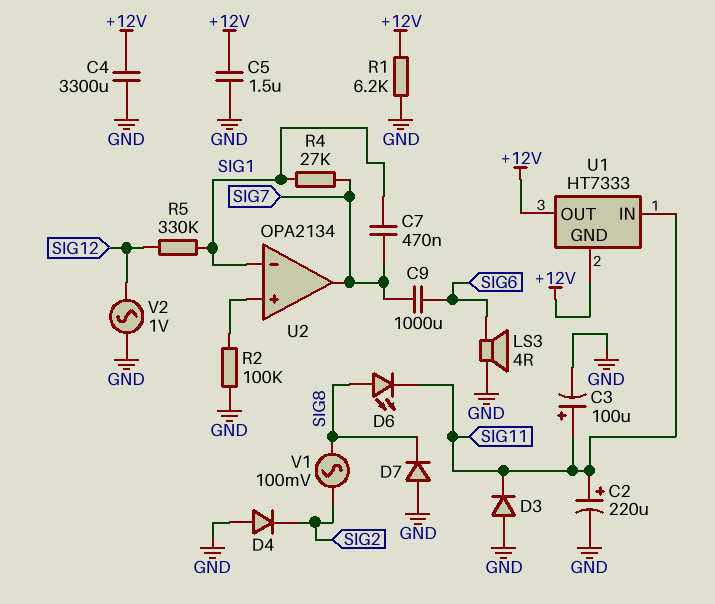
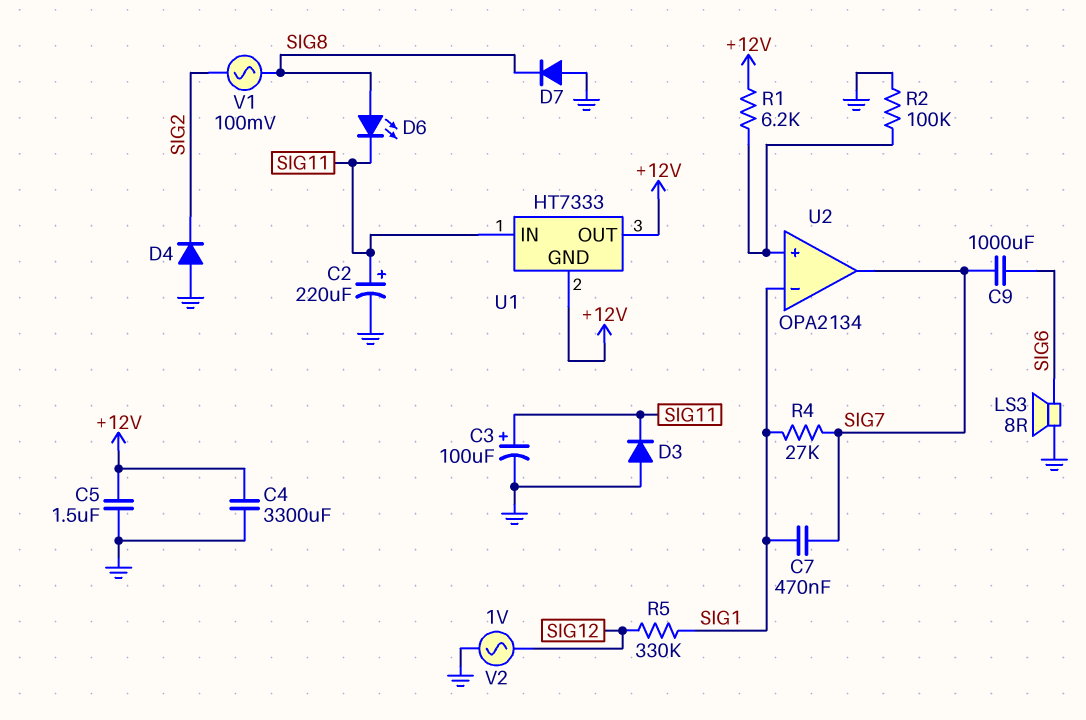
LS3: speaker 4R (GND, SIG6) -> speaker 8R (GND, SIG6)
R1: 6.2k (+12V, GND) -> 6.2k (+12V, U2/in+)

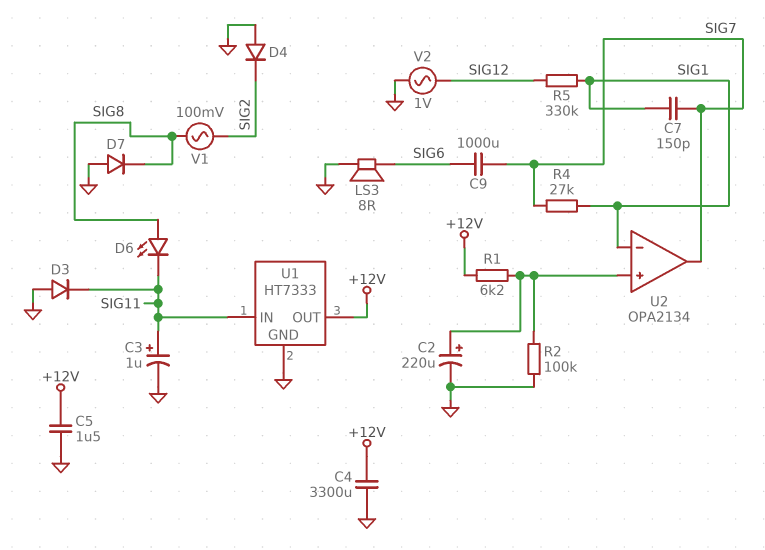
C2: 220uF (plus SIG11, minus GND) -> 220uF (plus U2/in+, minus GND)
C3: 100uF (plus SIG11, minus GND) -> 1uF (plus SIG11, minus GND)
C7: 470nF (SIG1, SIG7) -> 150pF (SIG1, SIG7)
U1 pin GND: +12V -> GND

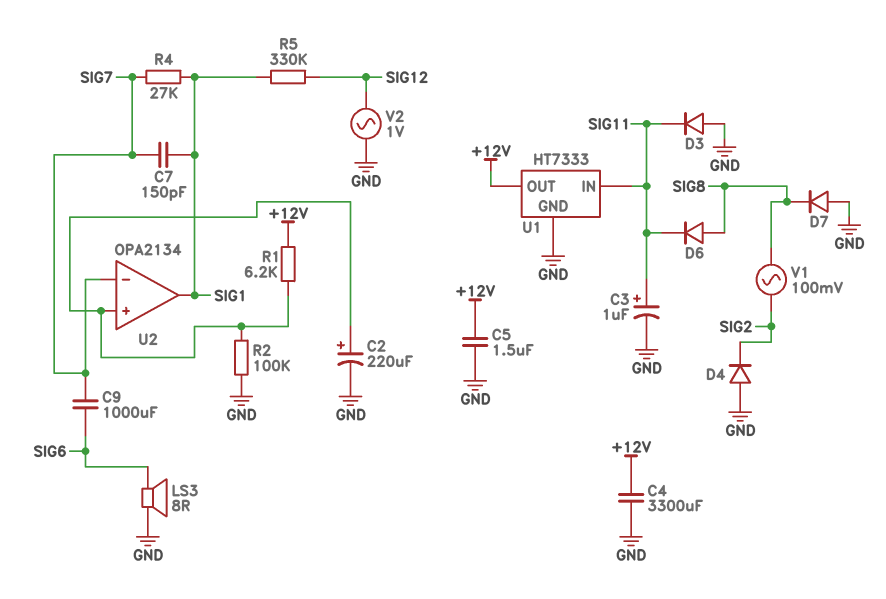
D6: LED (A SIG8, K SIG11) -> diode (A SIG8, K SIG11)
U2 pin in-: SIG1 -> SIG7
U2 pin out: SIG7 -> SIG1

